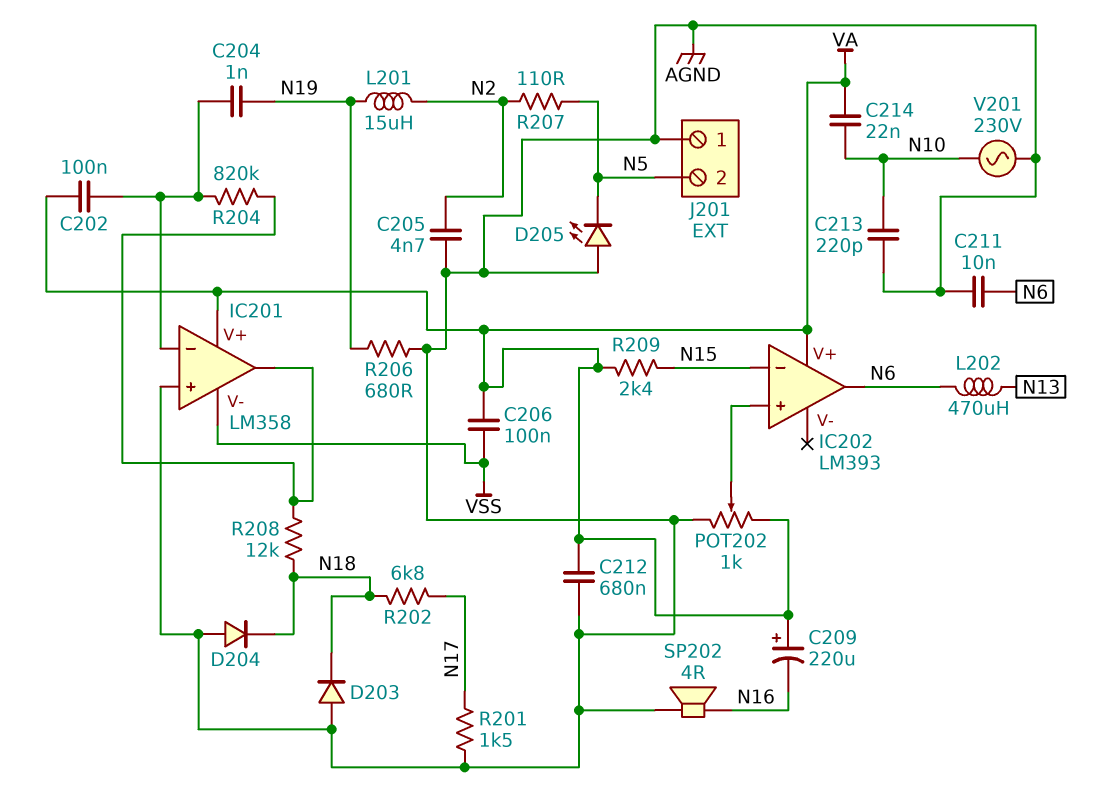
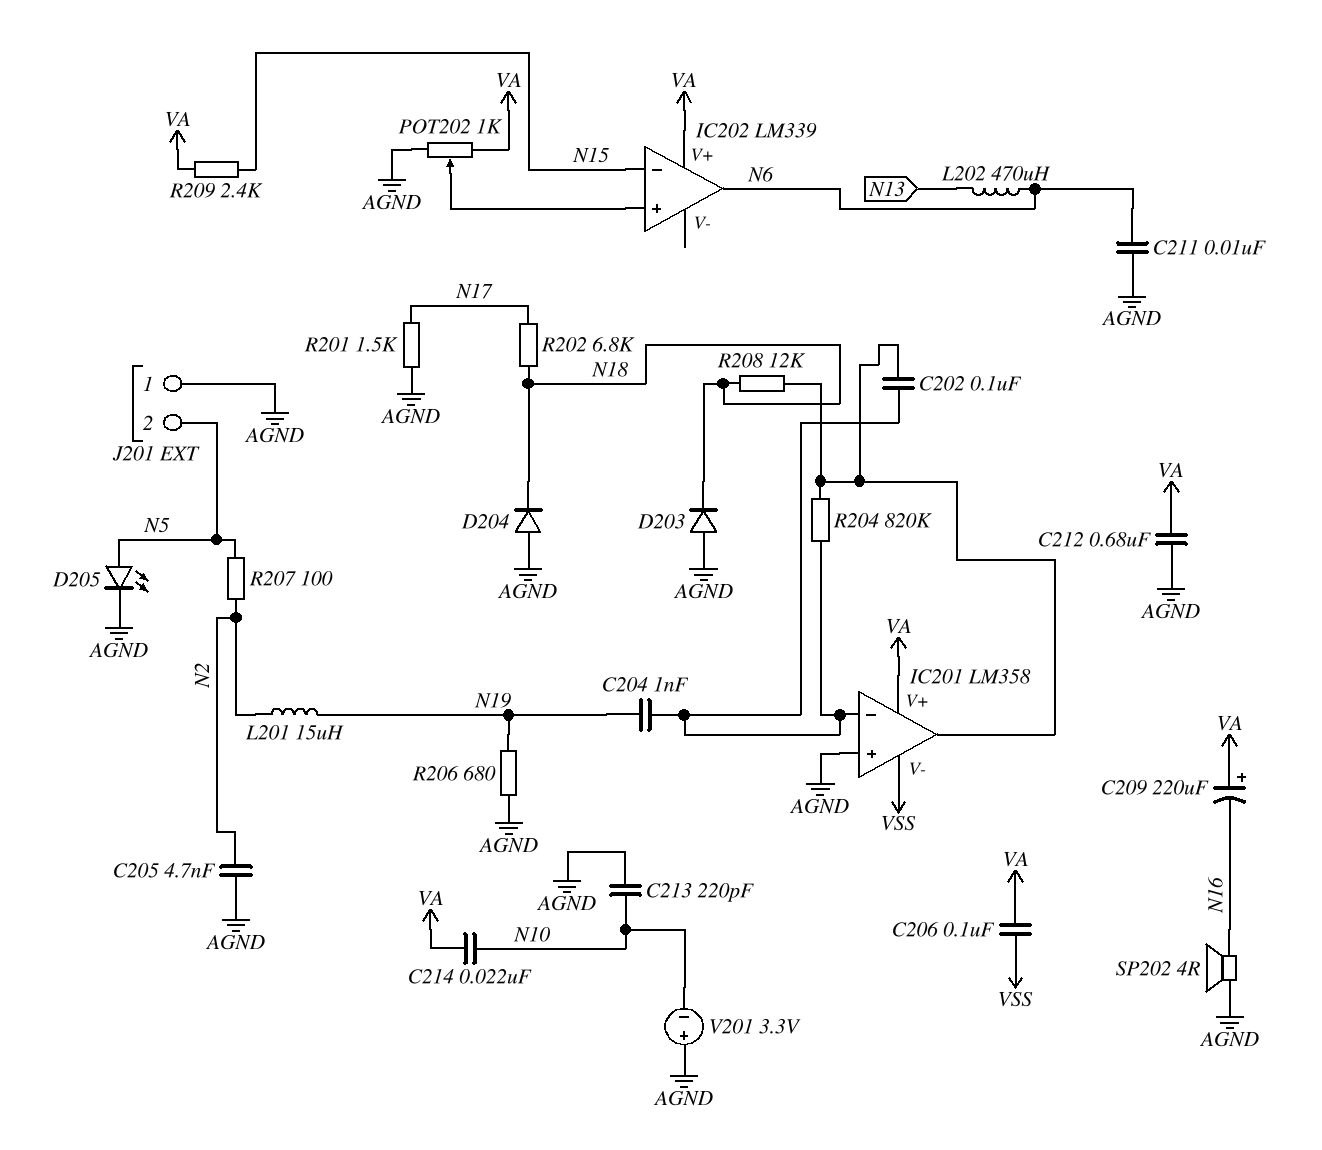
C202: 100nF (IC201/in-, VA) -> 100nF (IC201/in-, IC201/out)
D205: LED (A AGND, K N5) -> LED (A N5, K AGND)
IC202: LM393 -> LM339
R207: 110 (N2, N5) -> 100 (N2, N5)
V201: AC 230V (AGND, N10) -> 3.3V (plus AGND, minus N10)

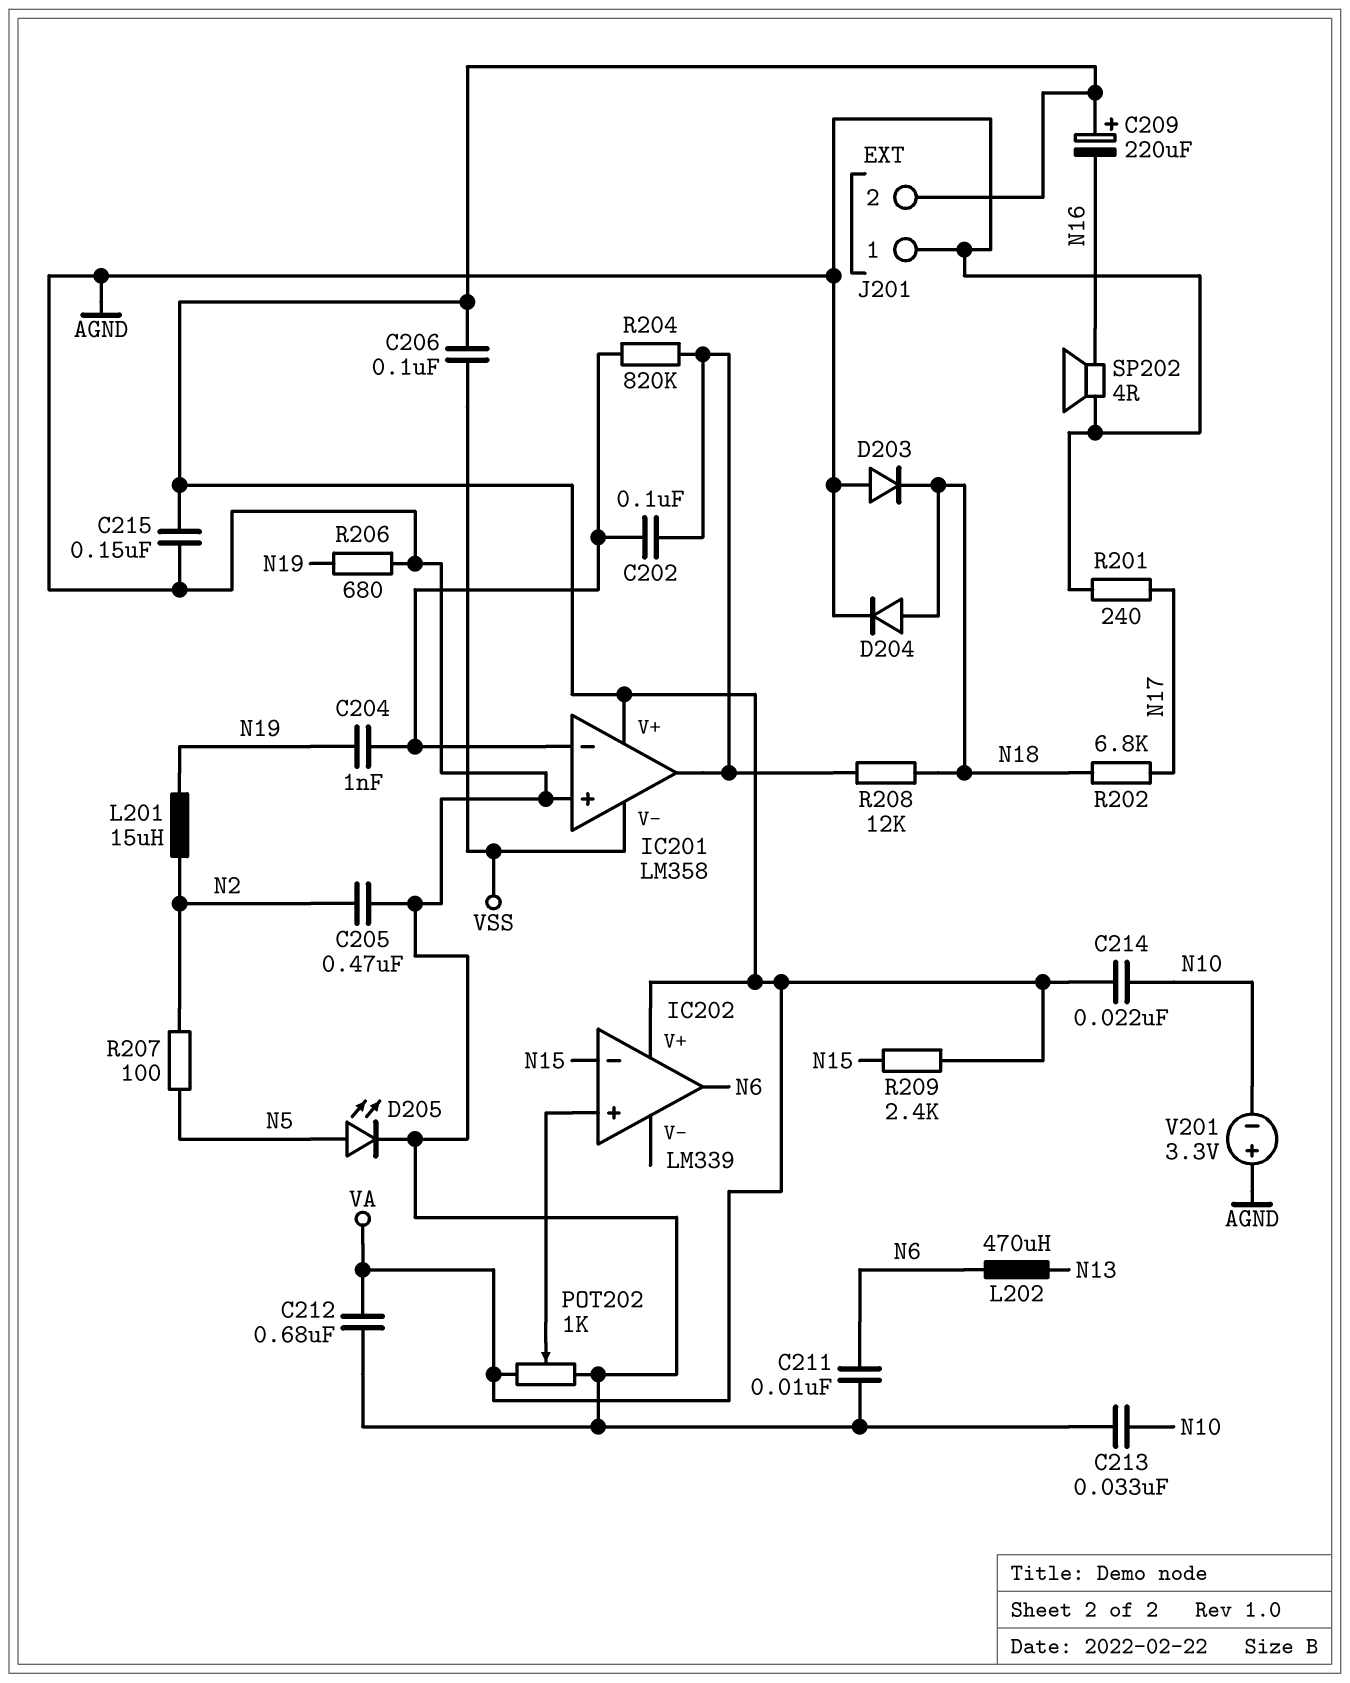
C205: 4.7nF (AGND, N2) -> 470nF (AGND, N2)
C213: 220pF (AGND, N10) -> 33nF (AGND, N10)
C215: none -> 150nF (AGND, VA)
D204: diode (A AGND, K N18) -> diode (A N18, K AGND)
J201 pin 2: N5 -> VA
R201: 1.5k (AGND, N17) -> 240 (AGND, N17)

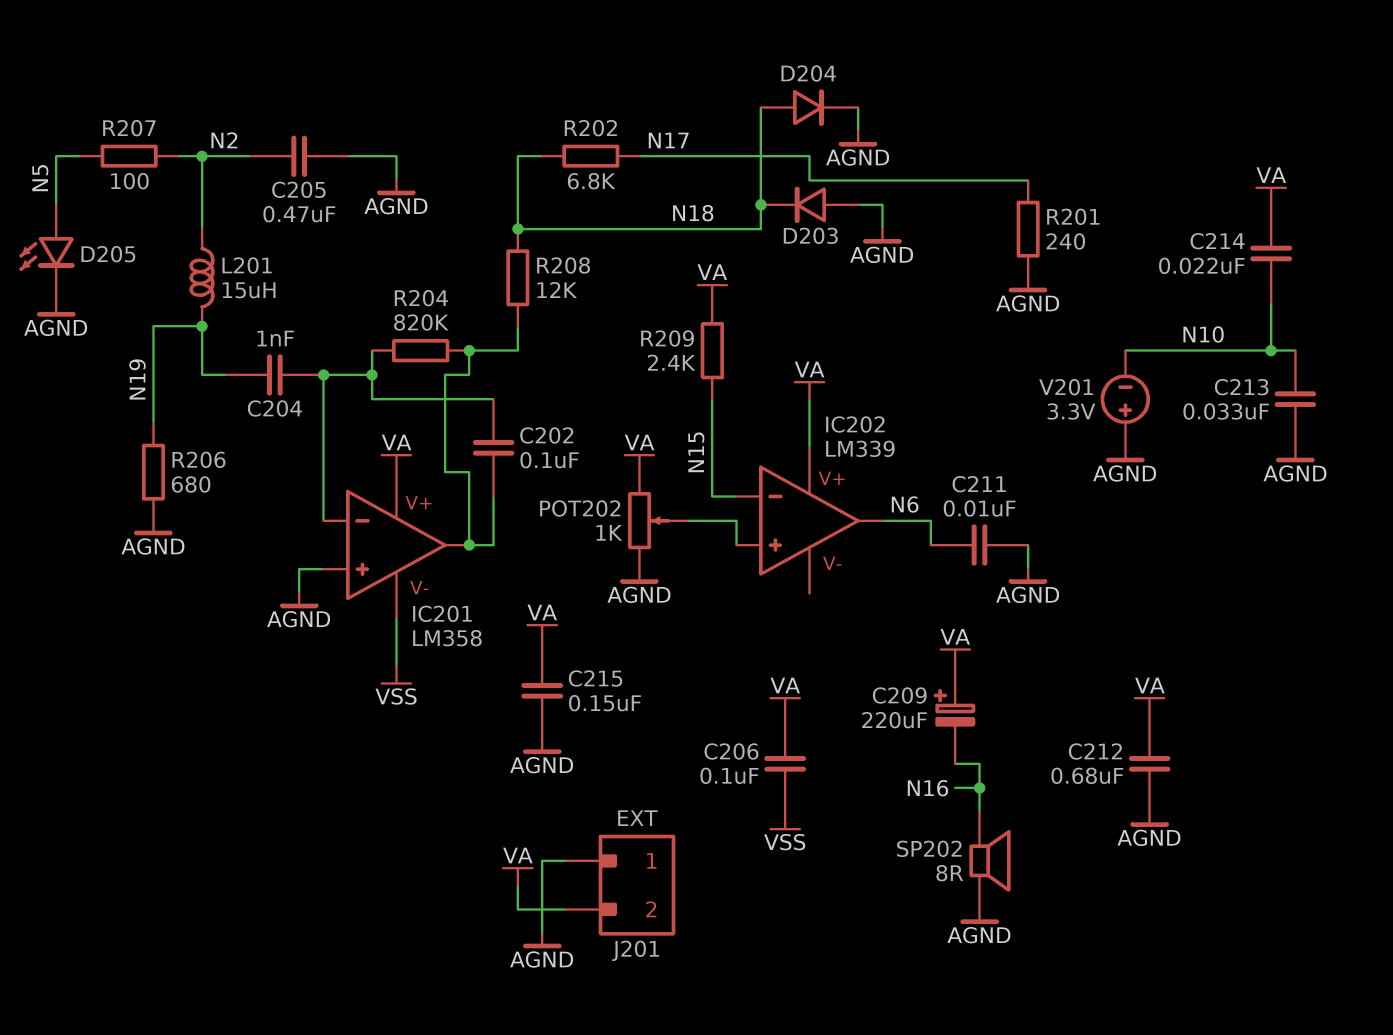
L202: 470uH (N6, N13) -> none
SP202: speaker 4R (AGND, N16) -> speaker 8R (AGND, N16)

